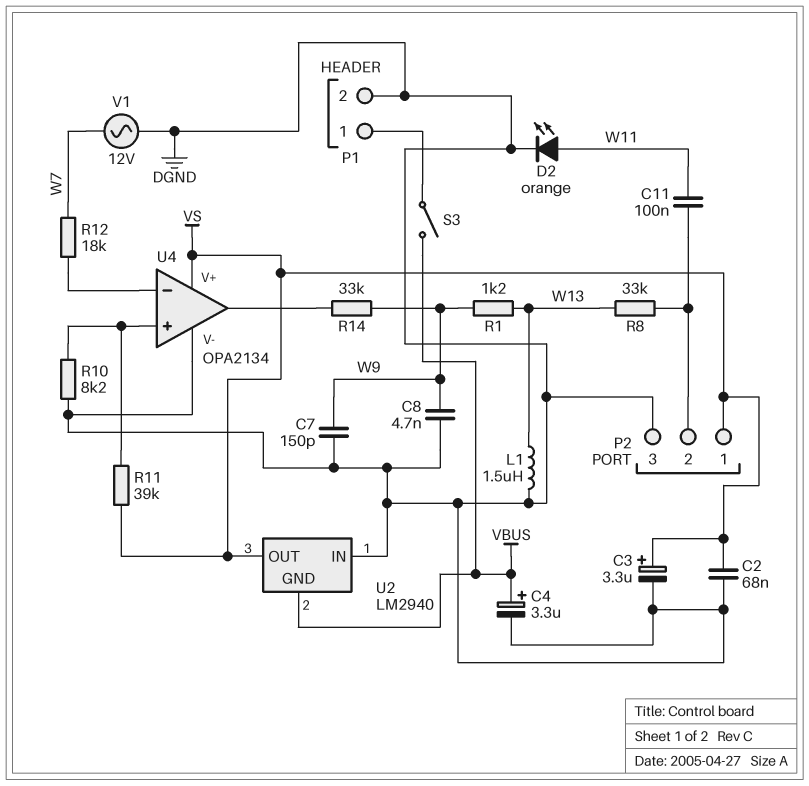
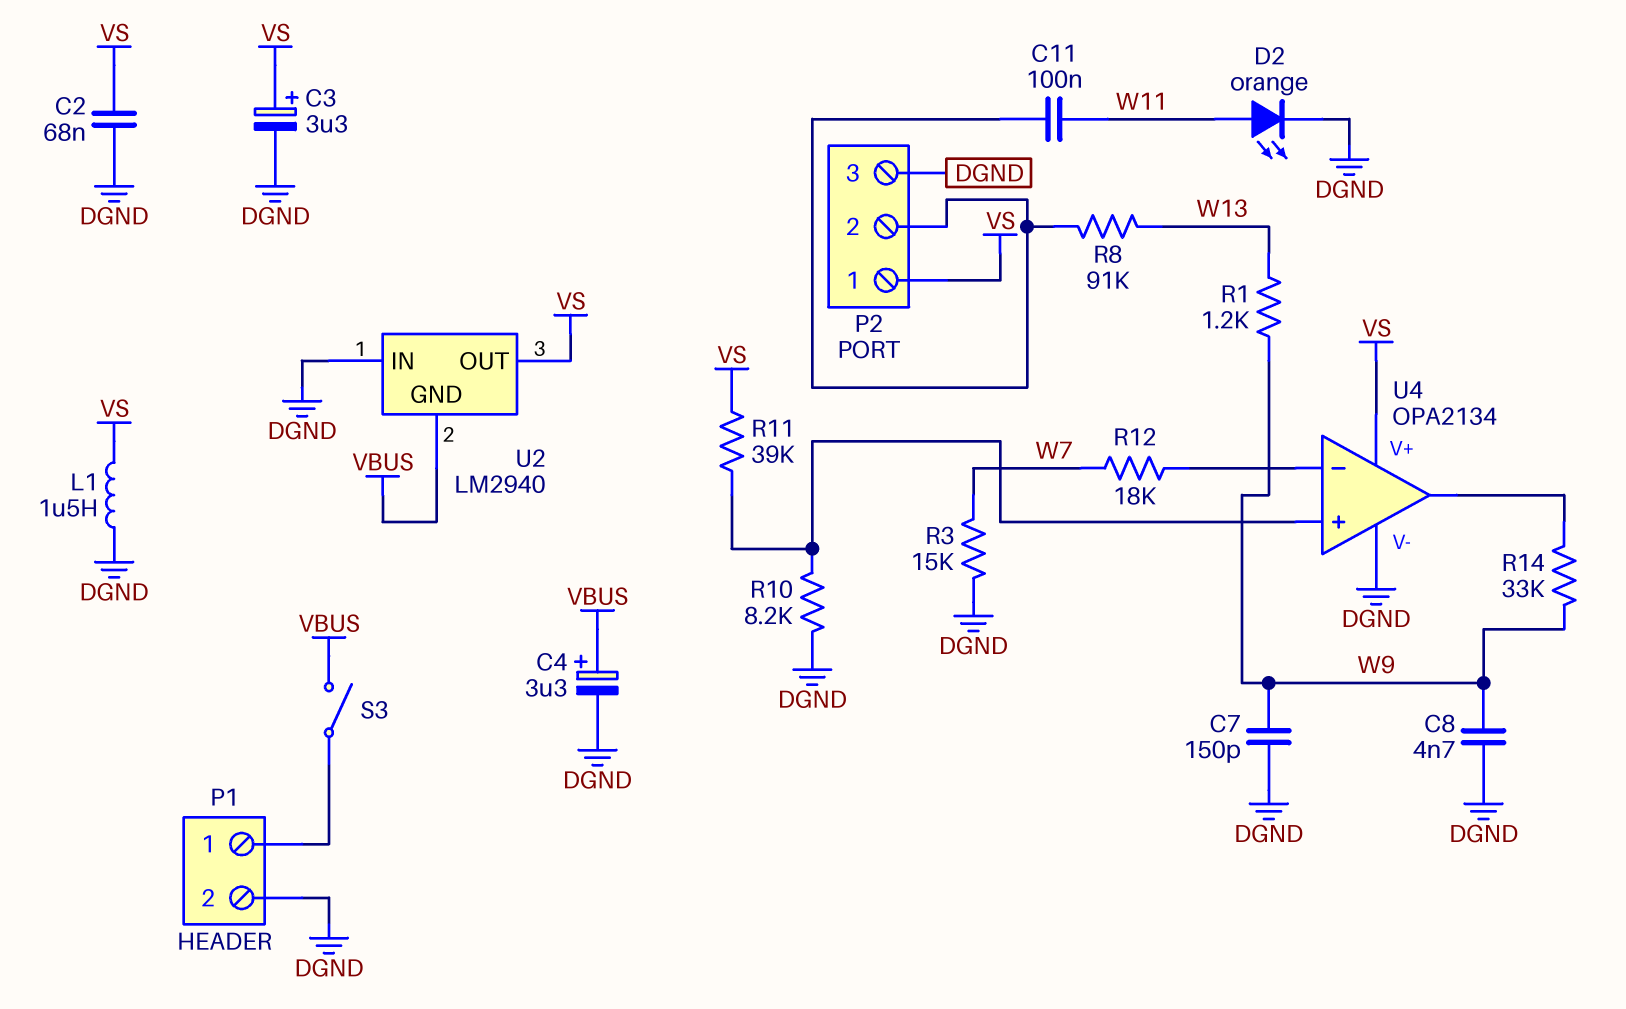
L1: 1.5uH (DGND, W13) -> 1.5uH (DGND, VS)
R3: none -> 15k (DGND, W7)
R8: 33k (P2/2, W13) -> 91k (P2/2, W13)
V1: AC 12V (DGND, W7) -> none

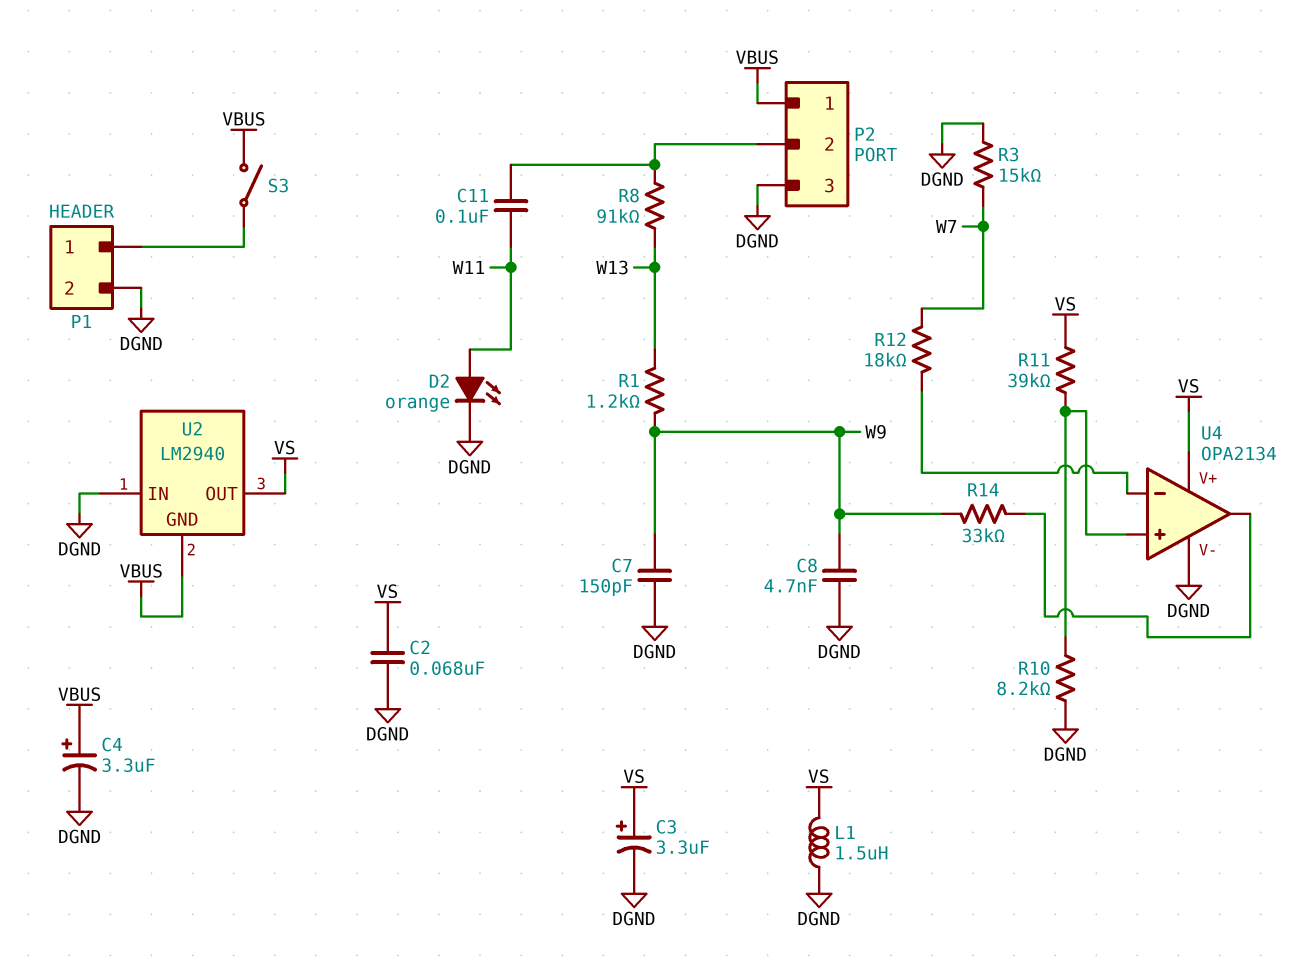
P2 pin 1: VS -> VBUS

